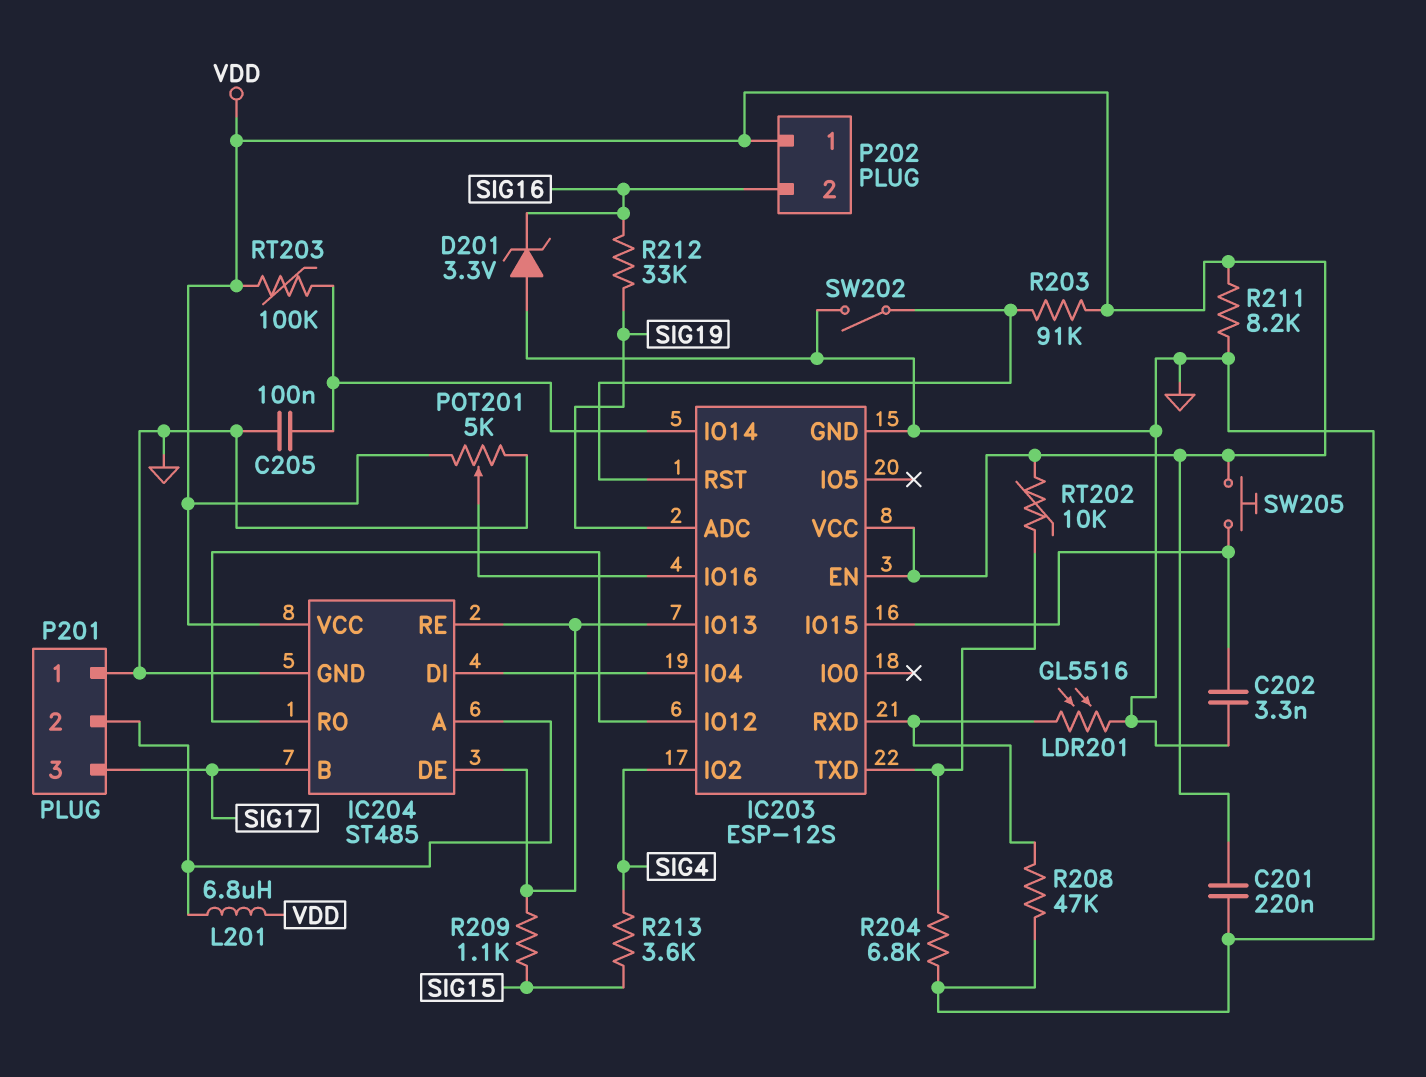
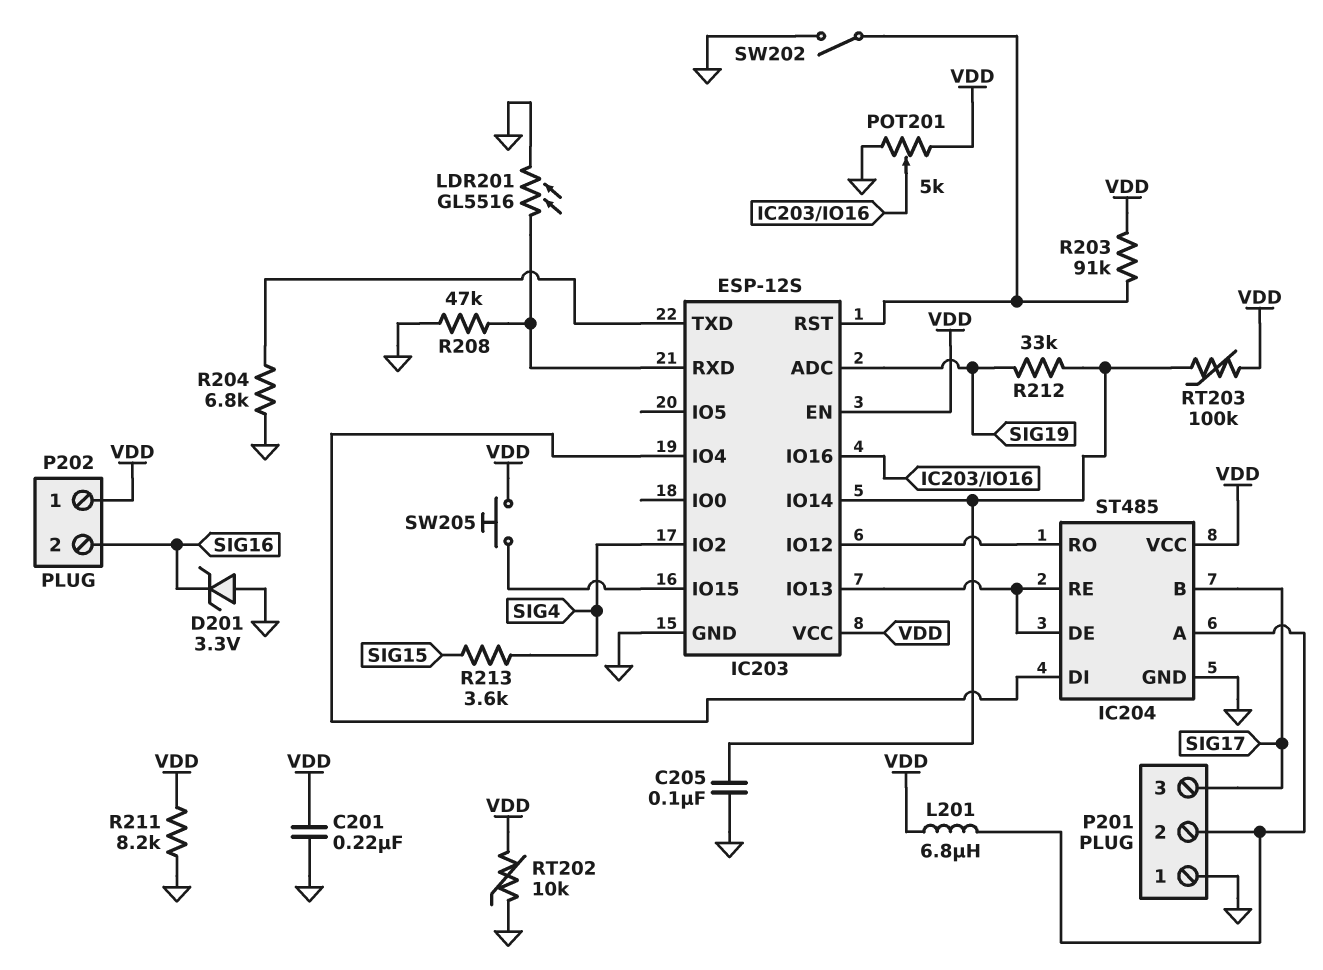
C202: 3.3nF (GND, IC203/IO15) -> none
R209: 1.1k (IC203/IO13, SIG15) -> none
R212: 33k (SIG16, SIG19) -> 33k (IC203/IO14, SIG19)
RT202: 10k (IC203/TXD, VDD) -> 10k (GND, VDD)

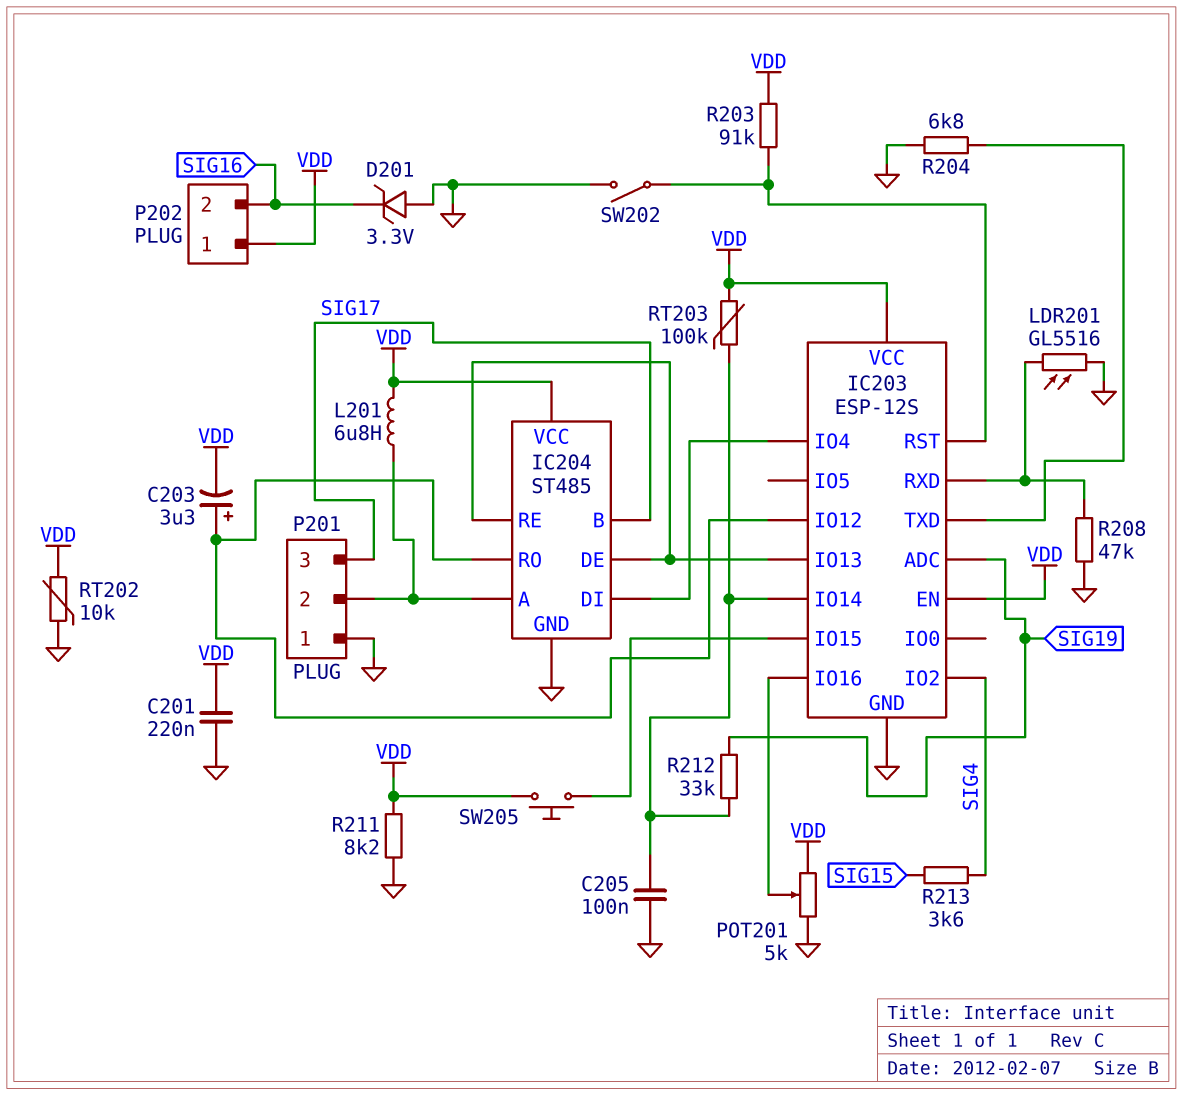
C203: none -> 3.3uF (plus IC203/IO12, minus VDD)

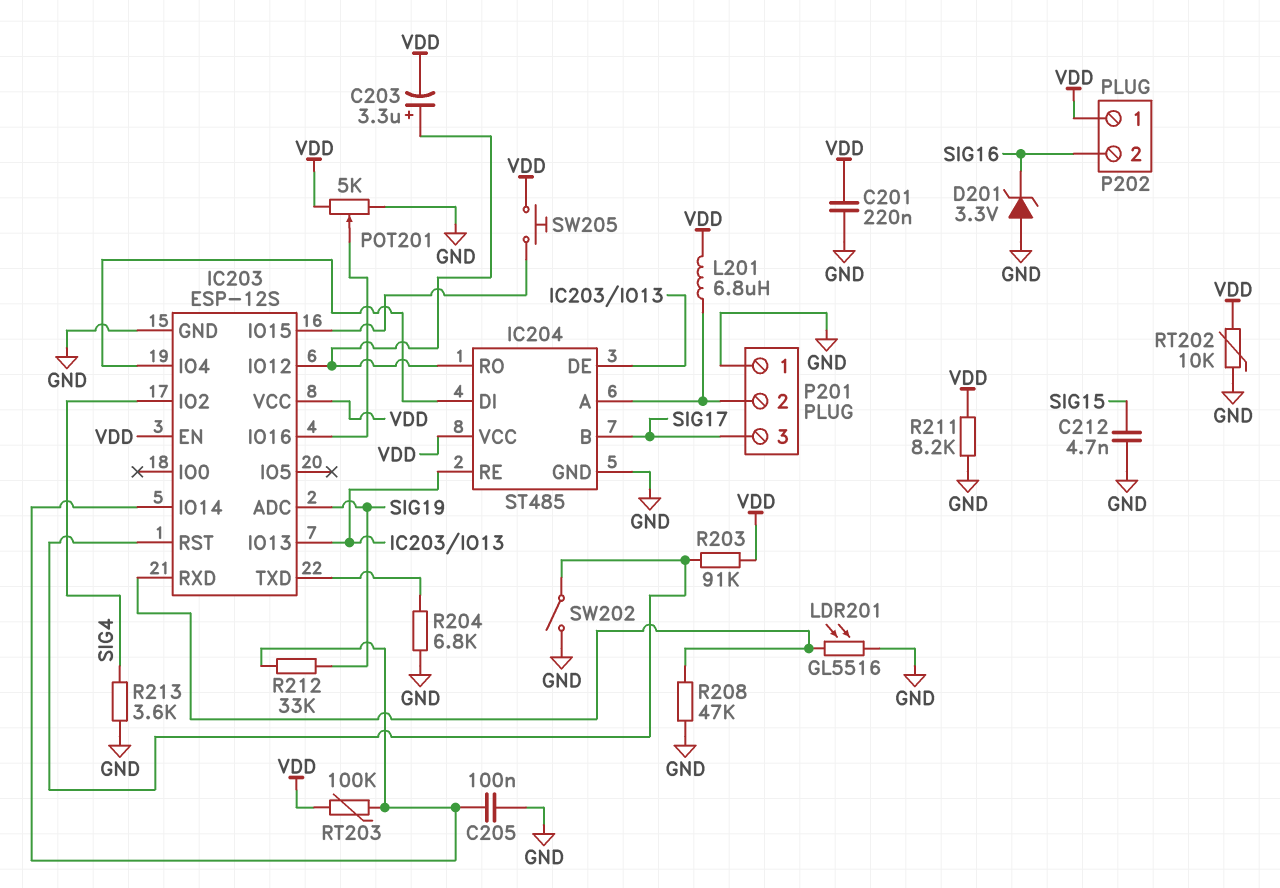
C212: none -> 4.7nF (GND, SIG15)
R213: 3.6k (SIG4, SIG15) -> 3.6k (GND, SIG4)

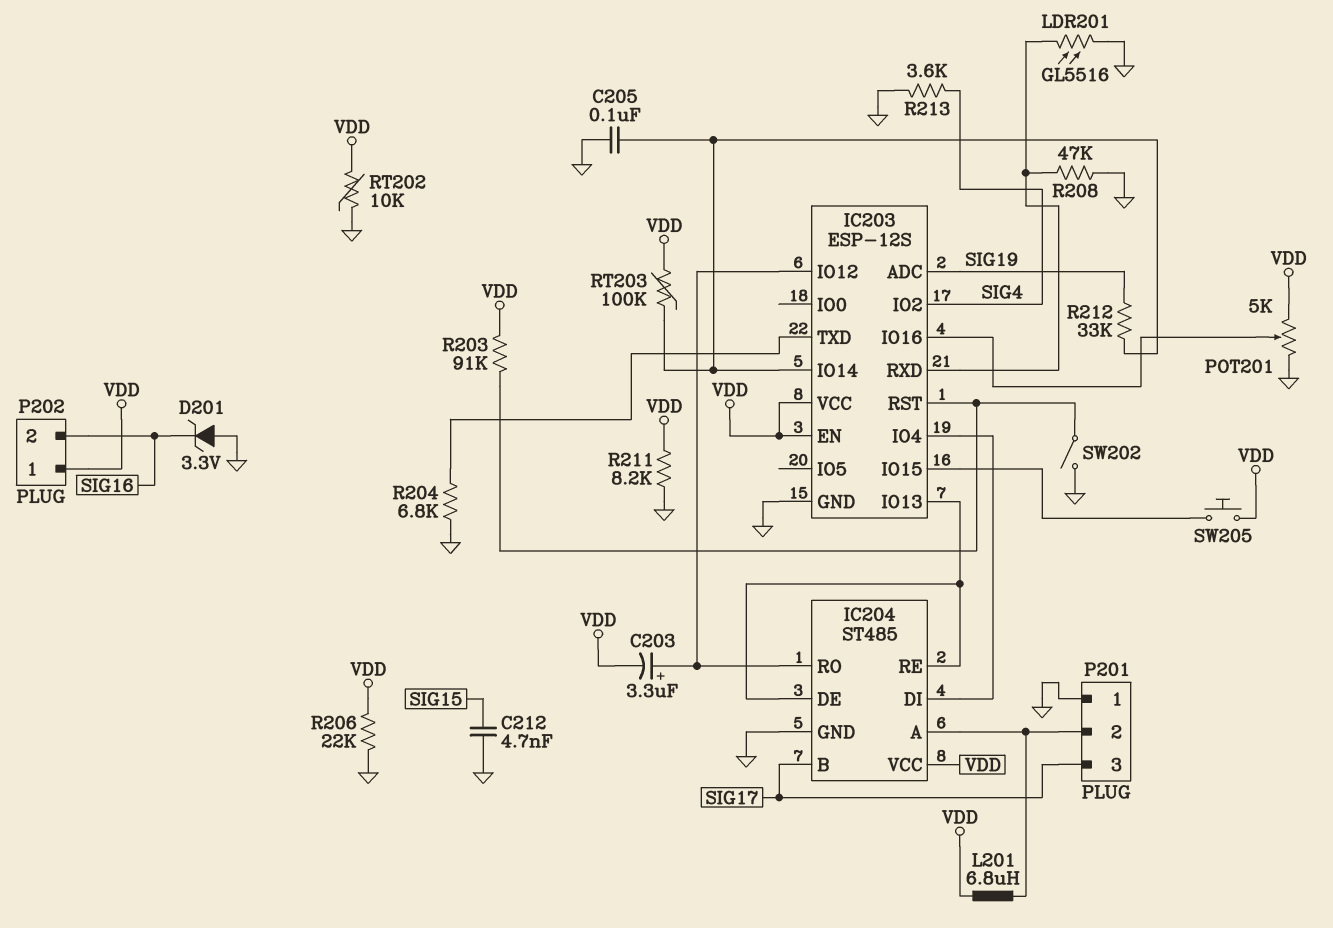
C201: 220nF (GND, VDD) -> none
R206: none -> 22k (GND, VDD)

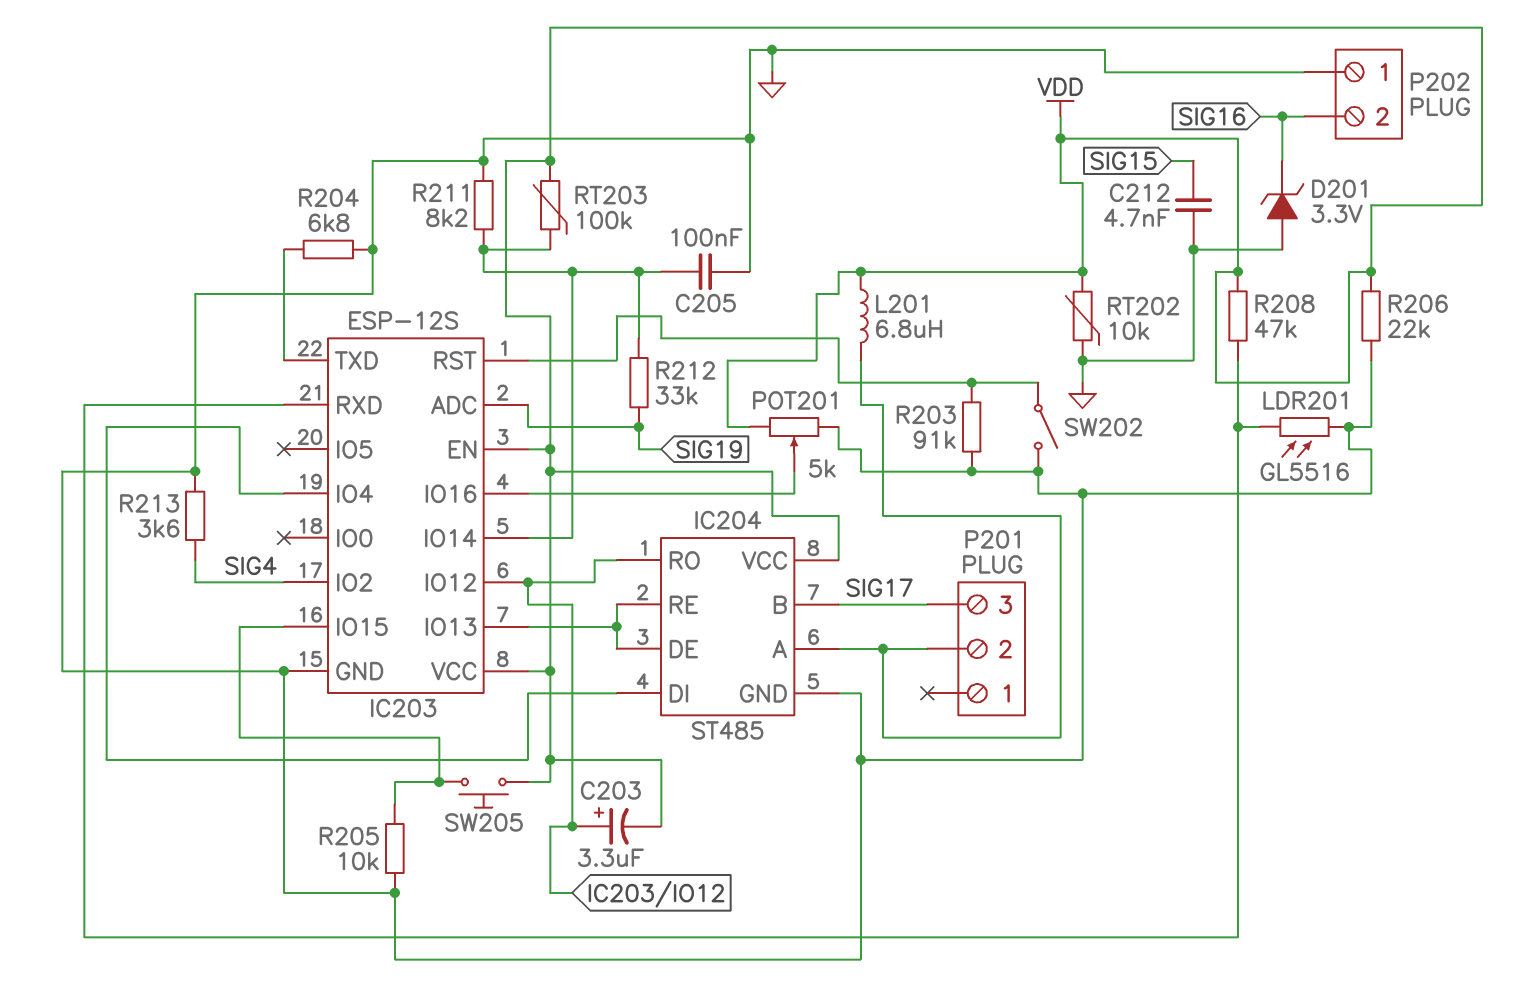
P201 pin 1: GND -> none
P202 pin 1: VDD -> GND
R203: 91k (IC203/RST, VDD) -> 91k (GND, IC203/RST)
R205: none -> 10k (GND, IC203/IO15)
R208: 47k (GND, IC203/RXD) -> 47k (IC203/RXD, VDD)
R211: 8.2k (GND, VDD) -> 8.2k (GND, IC203/IO14)

